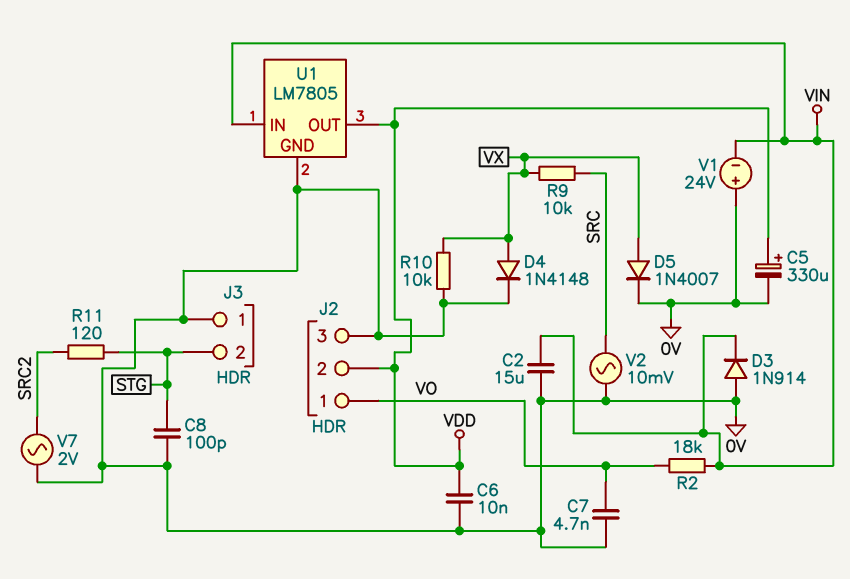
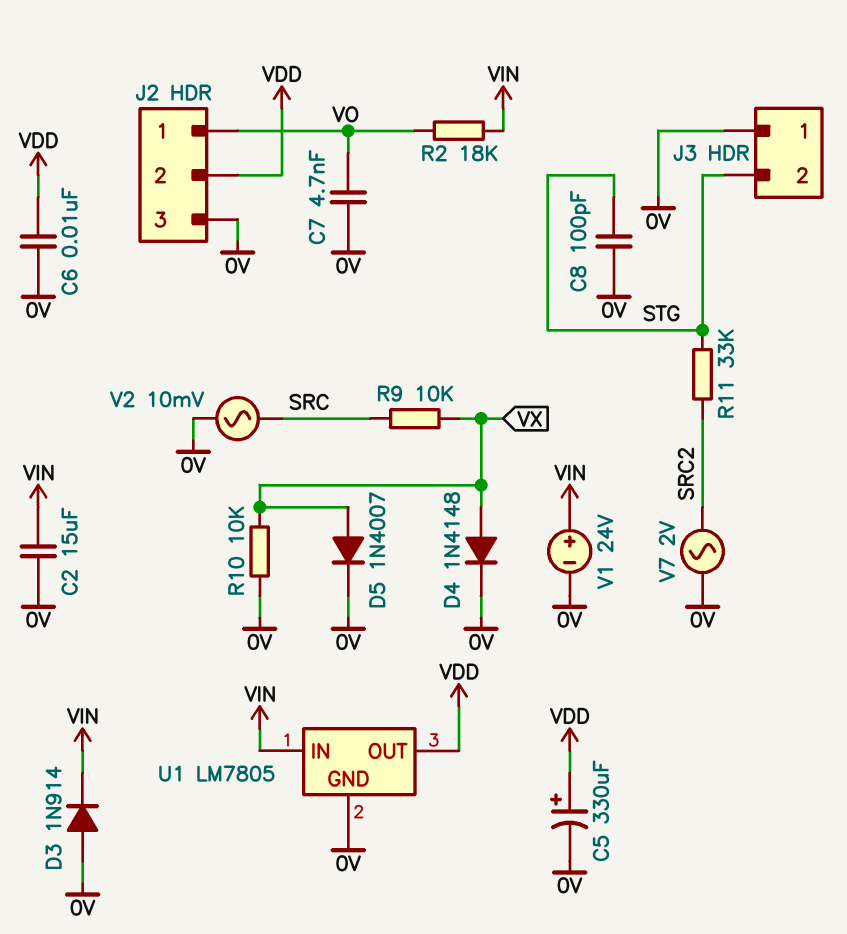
R11: 120 (SRC2, STG) -> 33k (SRC2, STG)
V1: 24V (plus 0V, minus VIN) -> 24V (plus VIN, minus 0V)

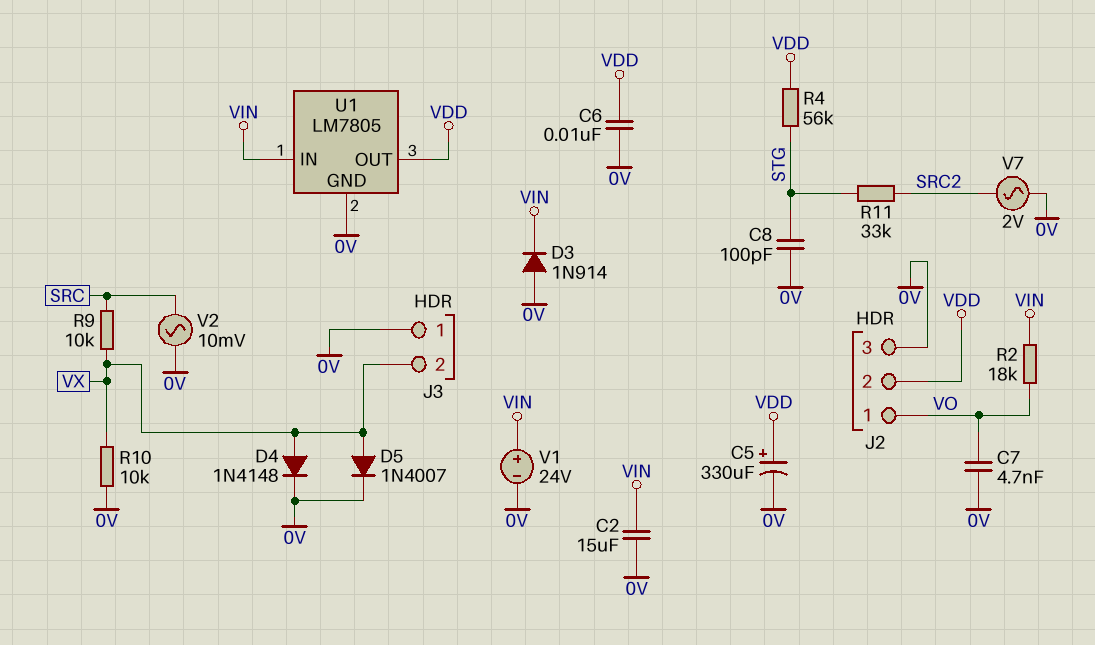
J3 pin 2: STG -> VX
R4: none -> 56k (STG, VDD)

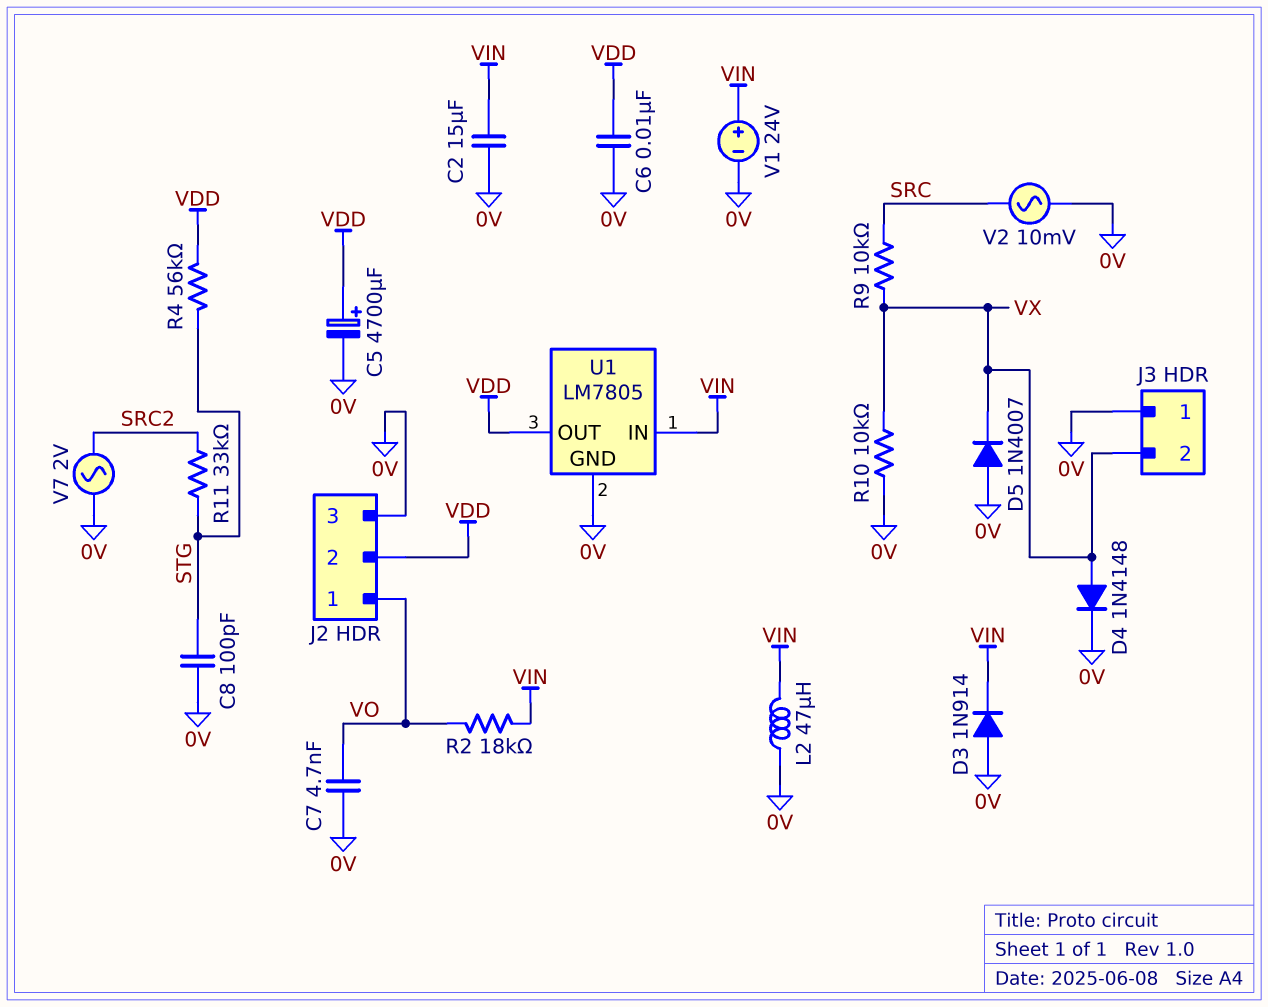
C5: 330uF (plus VDD, minus 0V) -> 4700uF (plus VDD, minus 0V)
D5: diode 1N4007 (A VX, K 0V) -> diode 1N4007 (A 0V, K VX)
L2: none -> 47uH (0V, VIN)

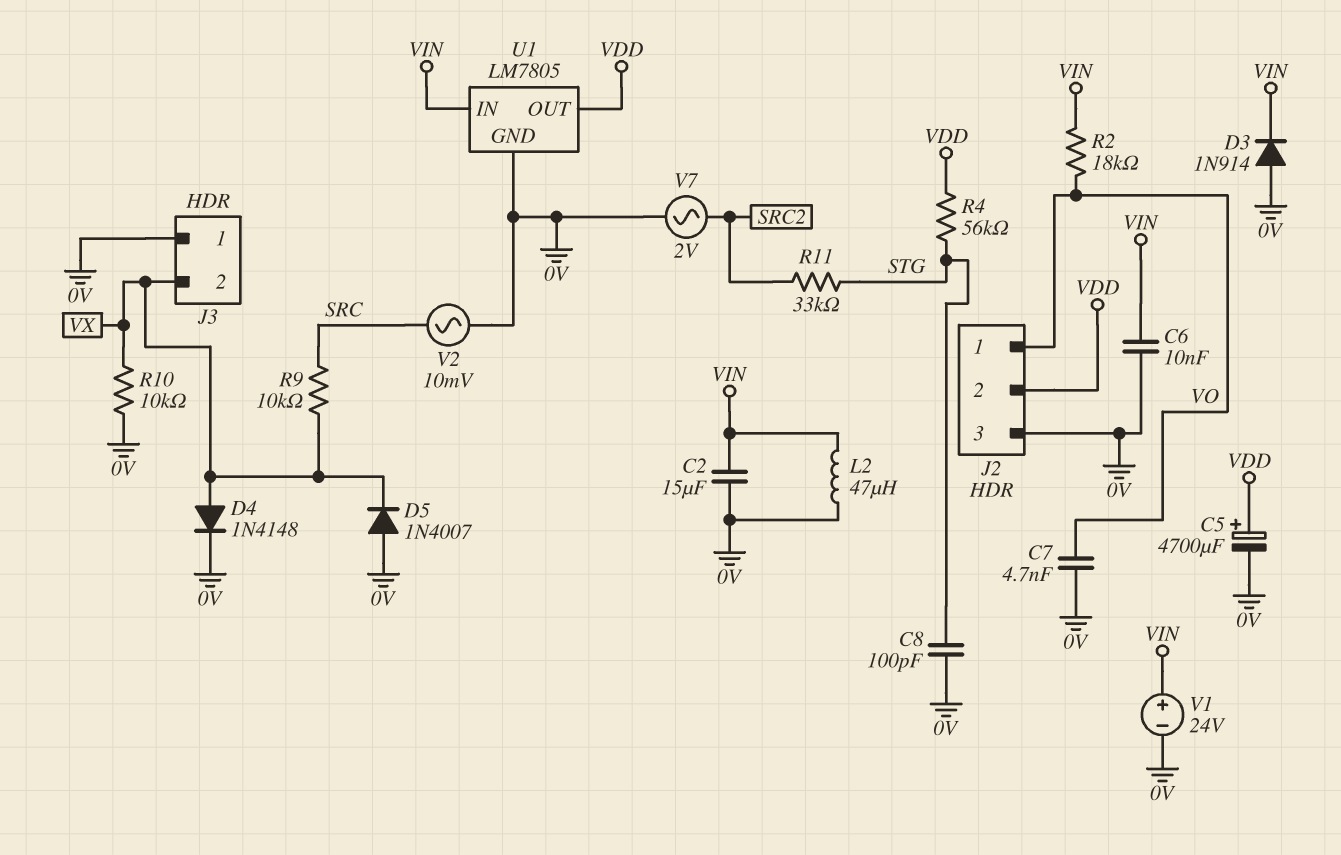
C6: 10nF (0V, VDD) -> 10nF (0V, VIN)

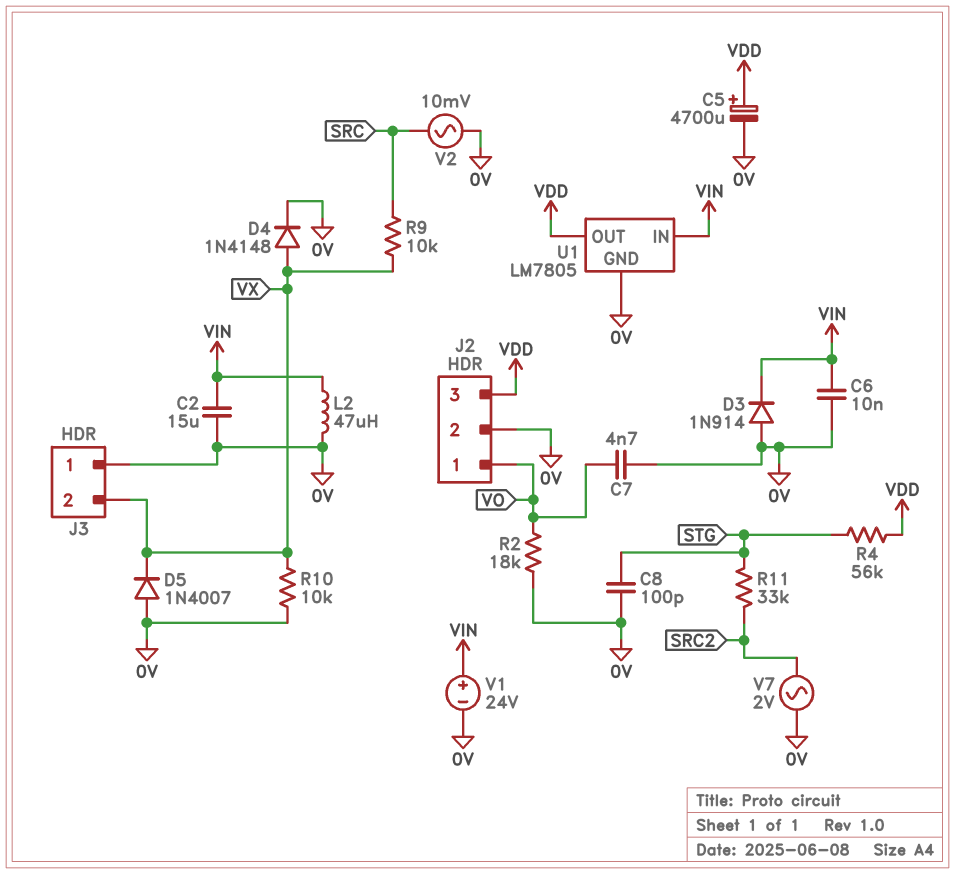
J2 pin 2: VDD -> 0V
J2 pin 3: 0V -> VDD
R2: 18k (VIN, VO) -> 18k (0V, VO)

